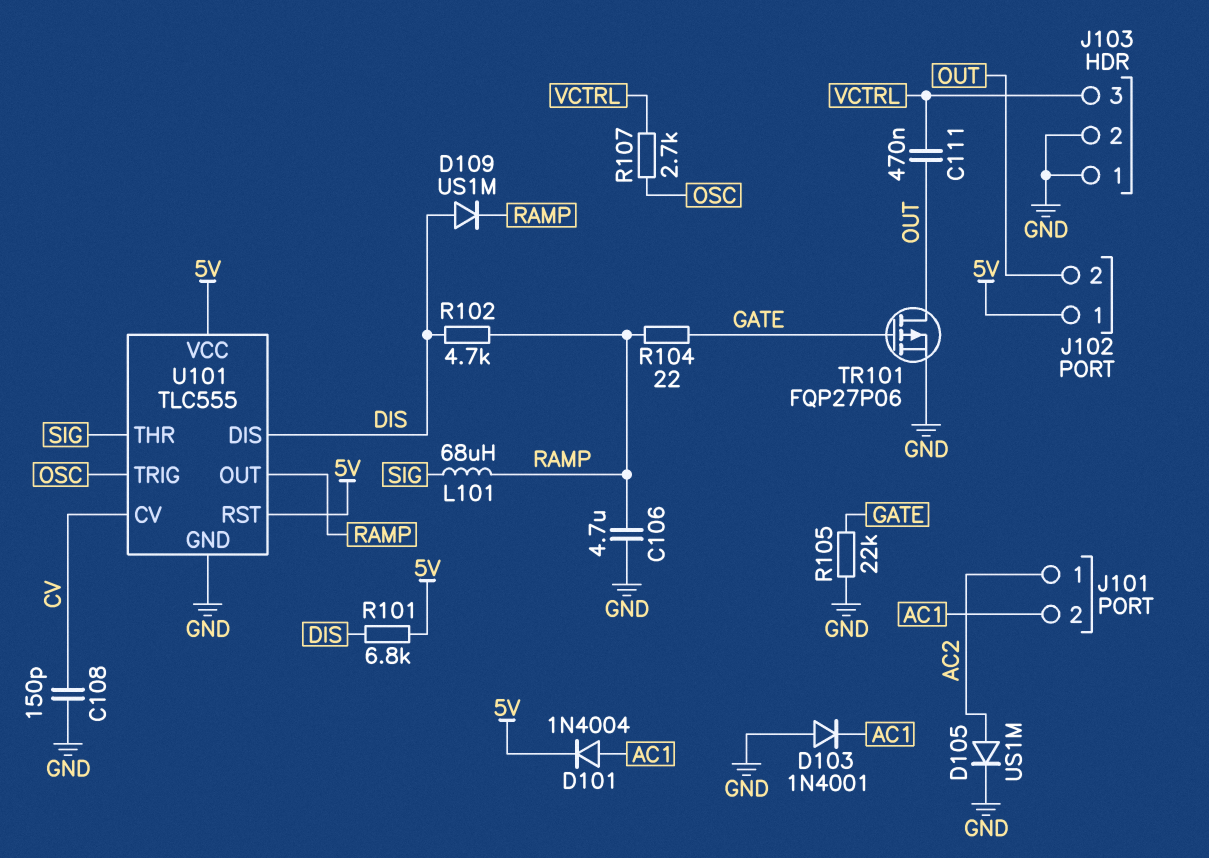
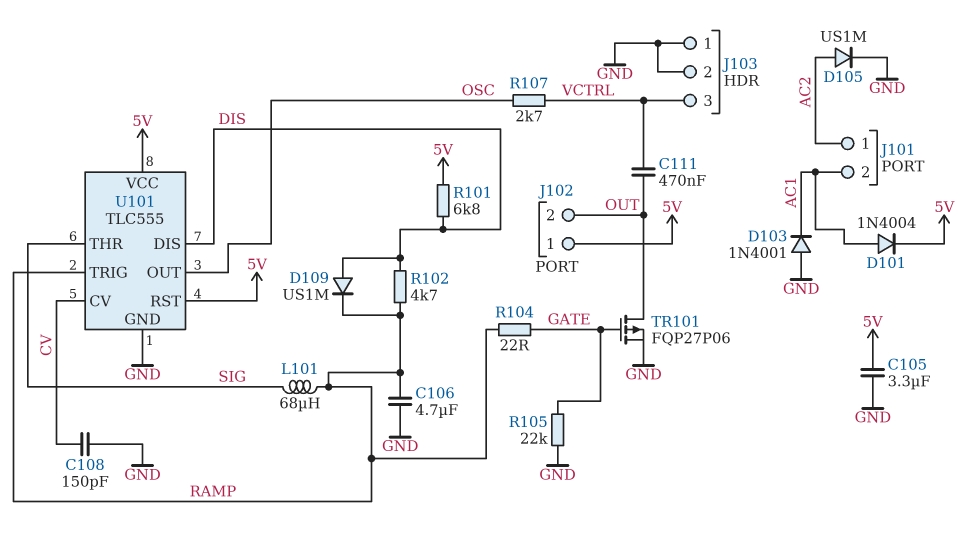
C105: none -> 3.3uF (5V, GND)
U101 pin OUT: RAMP -> OSC
U101 pin TRIG: OSC -> RAMP

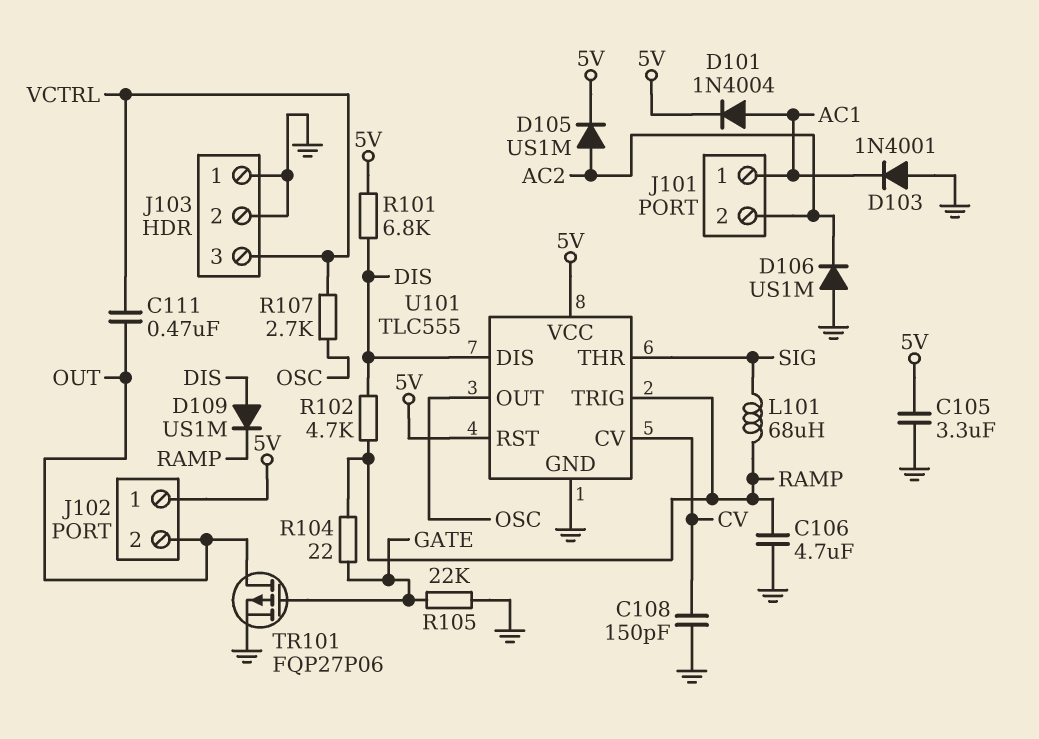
D105: diode US1M (A AC2, K GND) -> diode US1M (A AC2, K 5V)
D106: none -> diode US1M (A GND, K AC2)
J101 pin 1: AC2 -> AC1
J101 pin 2: AC1 -> AC2

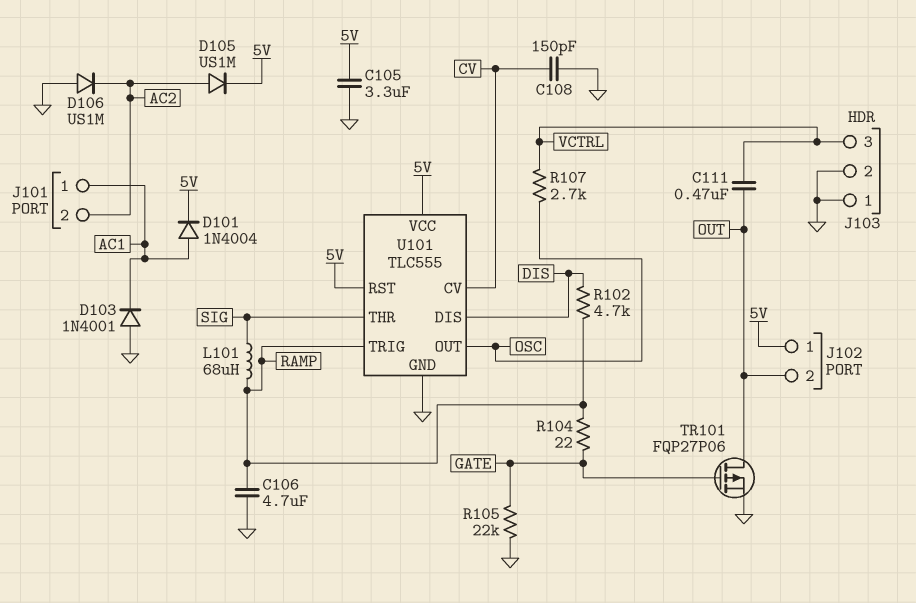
D109: diode US1M (A DIS, K RAMP) -> none
R101: 6.8k (5V, DIS) -> none

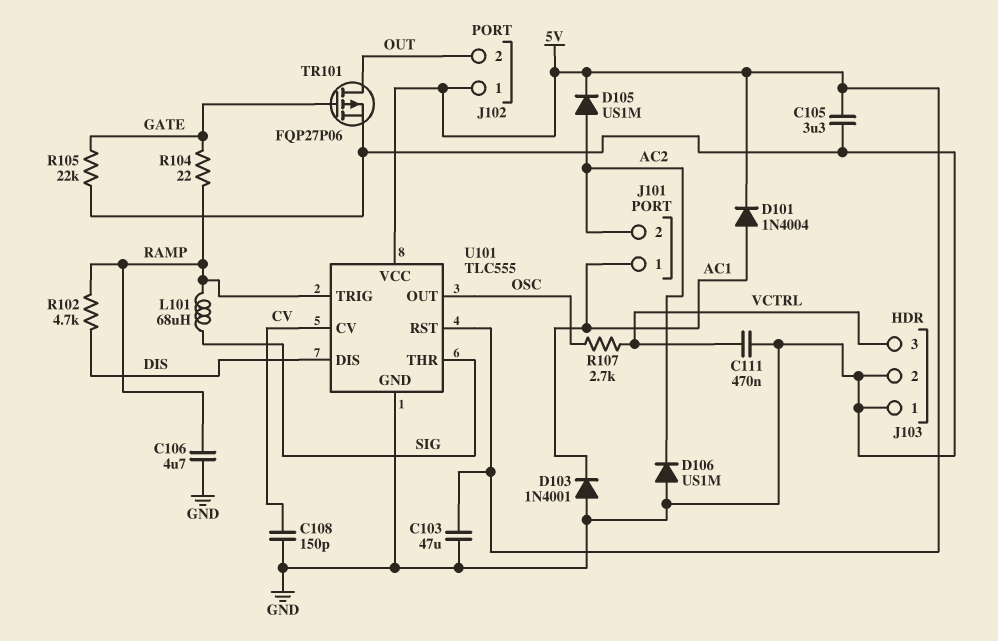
C103: none -> 47uF (5V, GND)
C111: 470nF (OUT, VCTRL) -> 470nF (GND, VCTRL)

